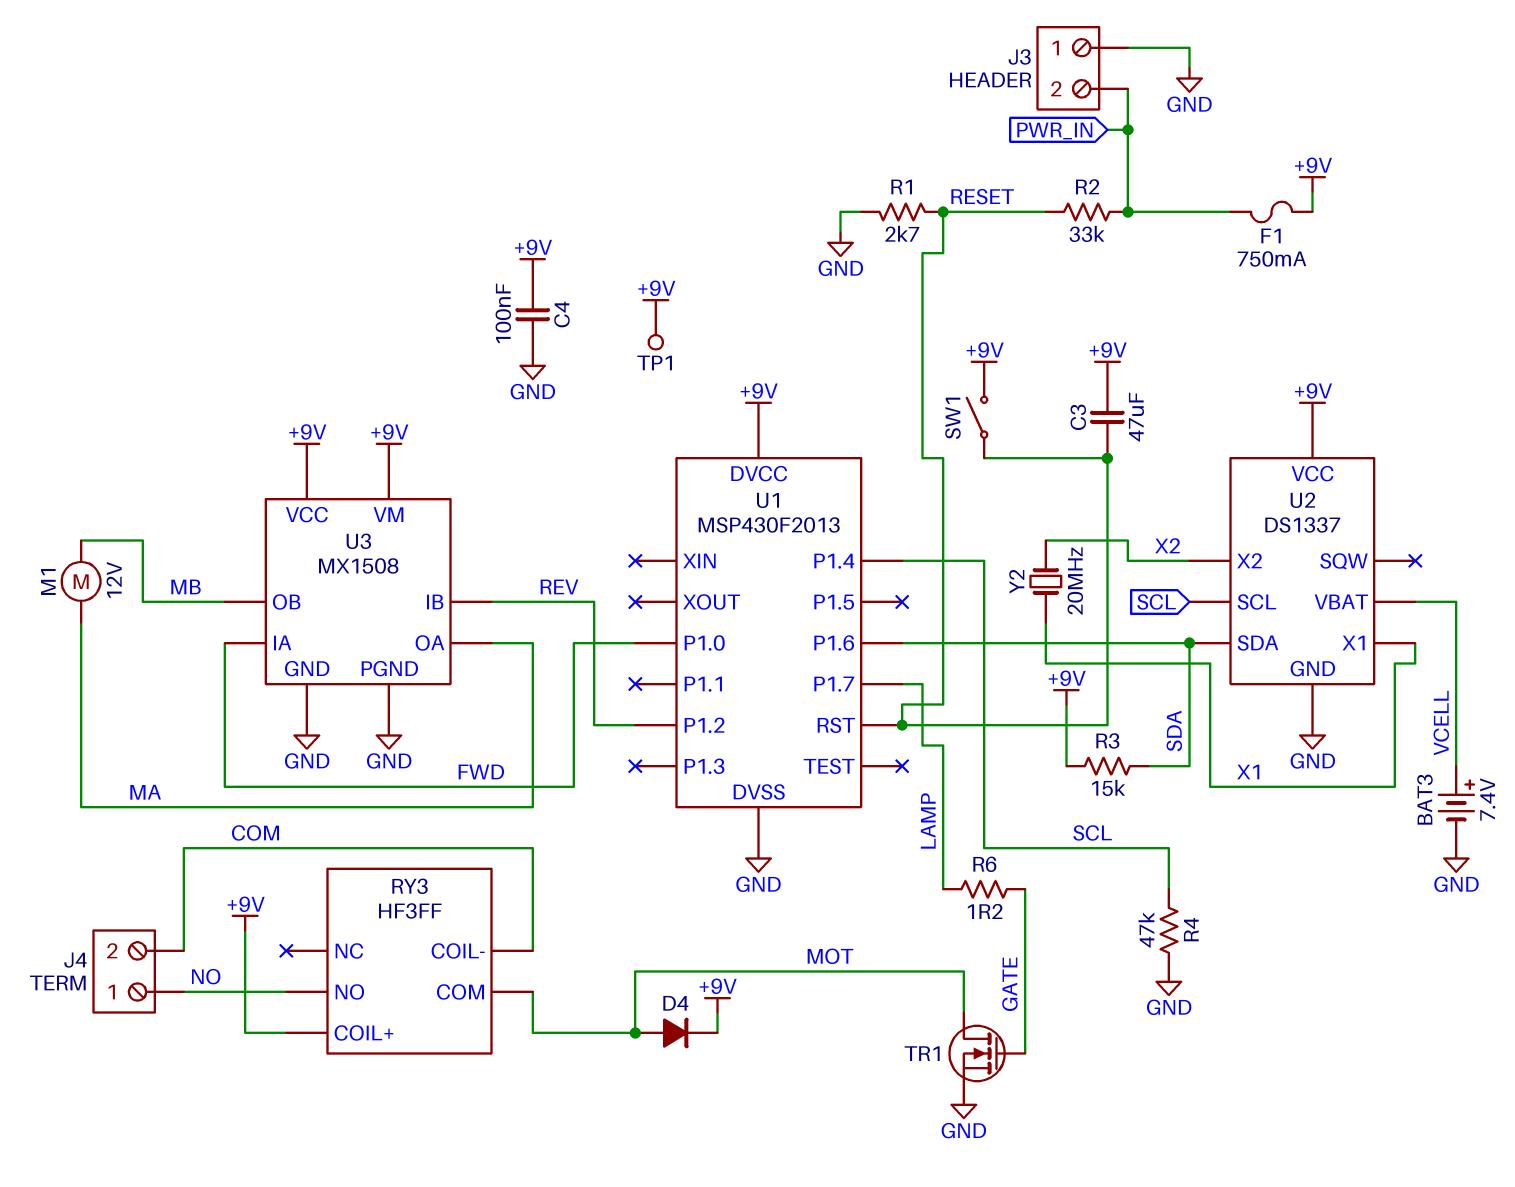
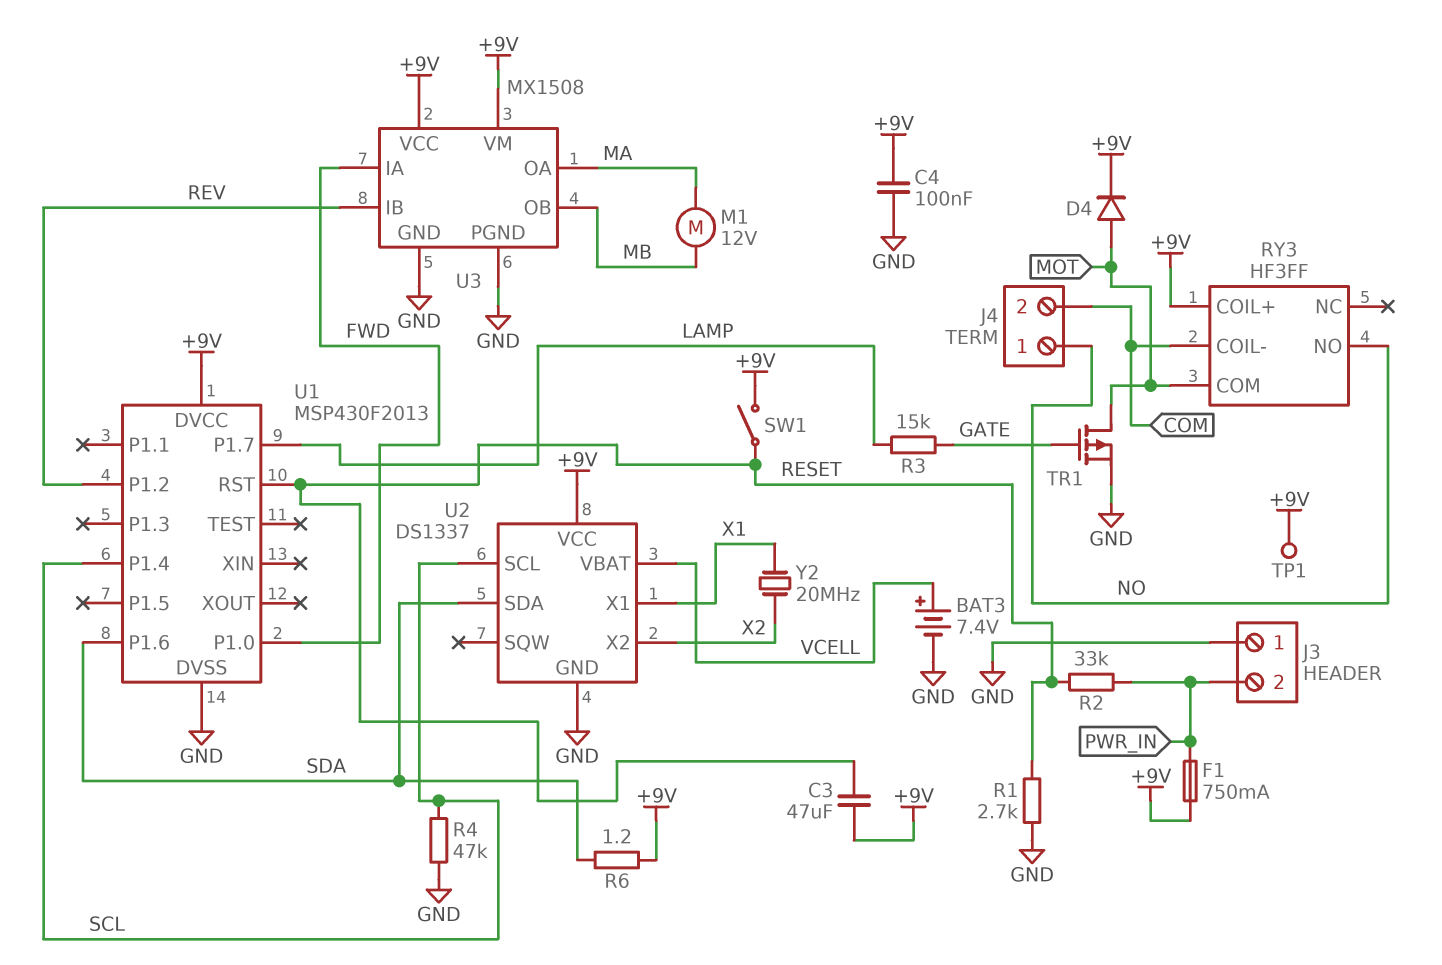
R3: 15k (+9V, SDA) -> 15k (GATE, LAMP)
R6: 1.2 (GATE, LAMP) -> 1.2 (+9V, SDA)
TR1: NMOS (G GATE, D MOT, S GND) -> PMOS (G GATE, D MOT, S GND)

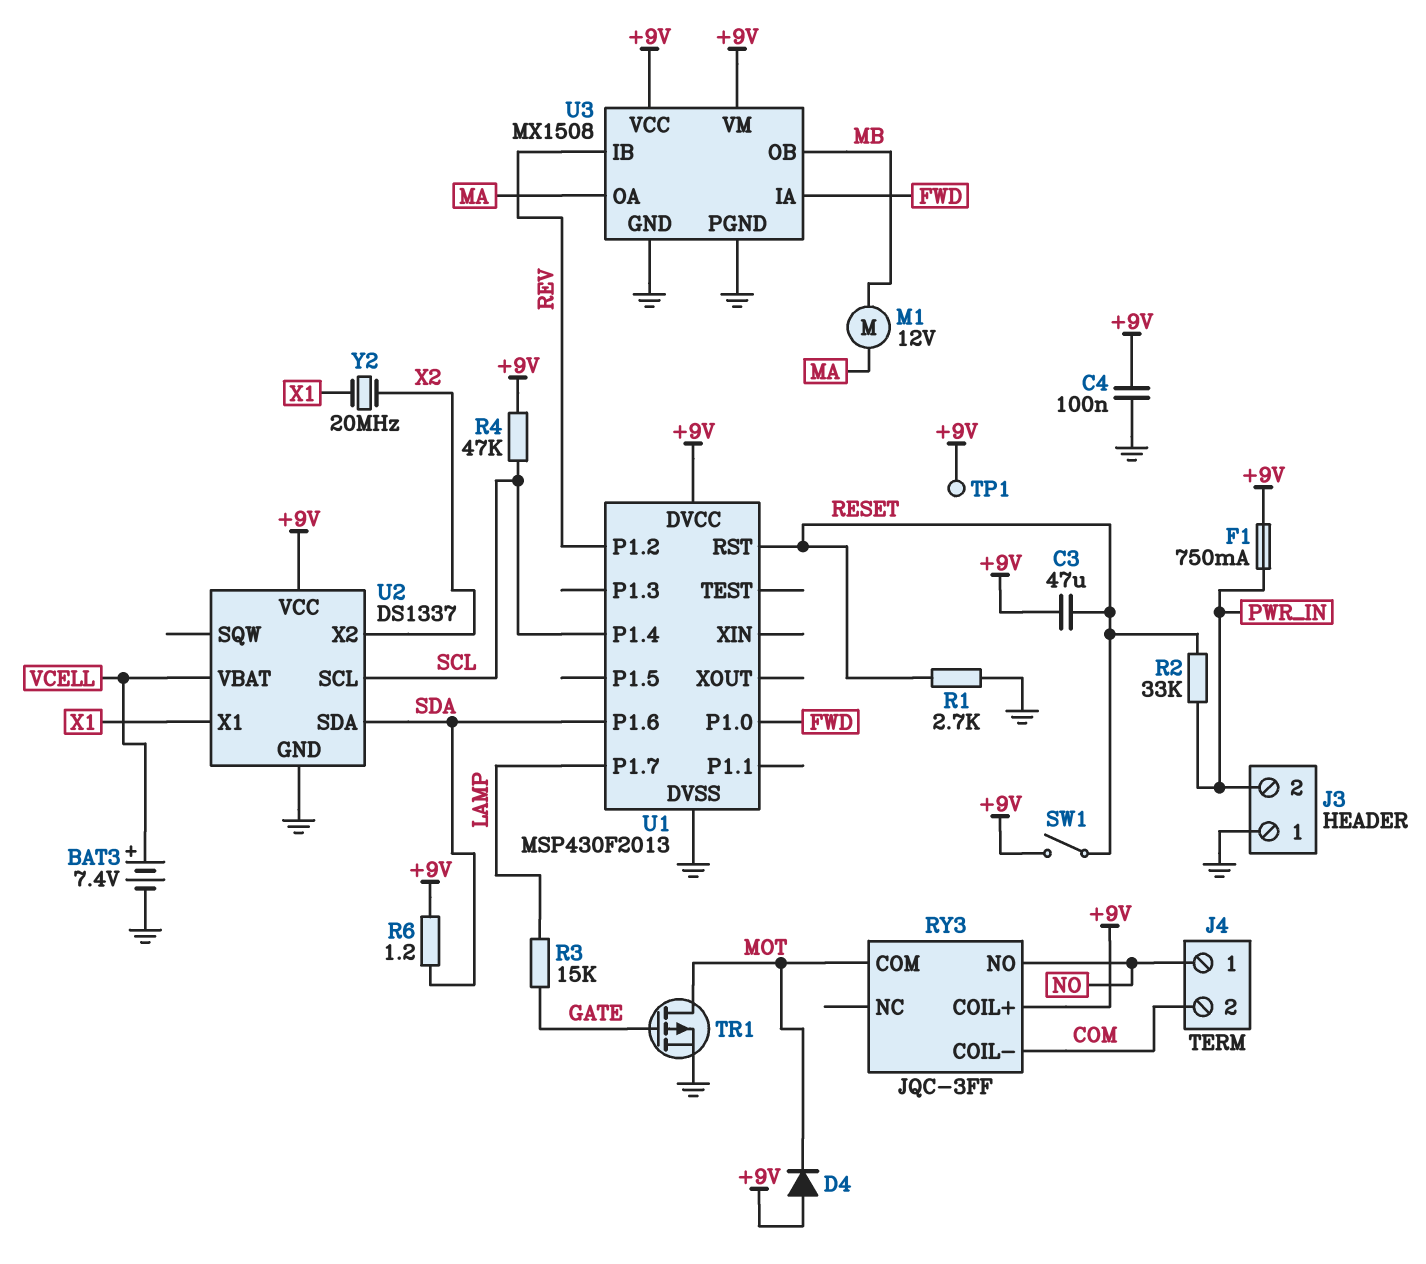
D4: diode (A MOT, K +9V) -> diode (A +9V, K MOT)
R4: 47k (GND, SCL) -> 47k (+9V, SCL)
RY3: HF3FF -> JQC-3FF

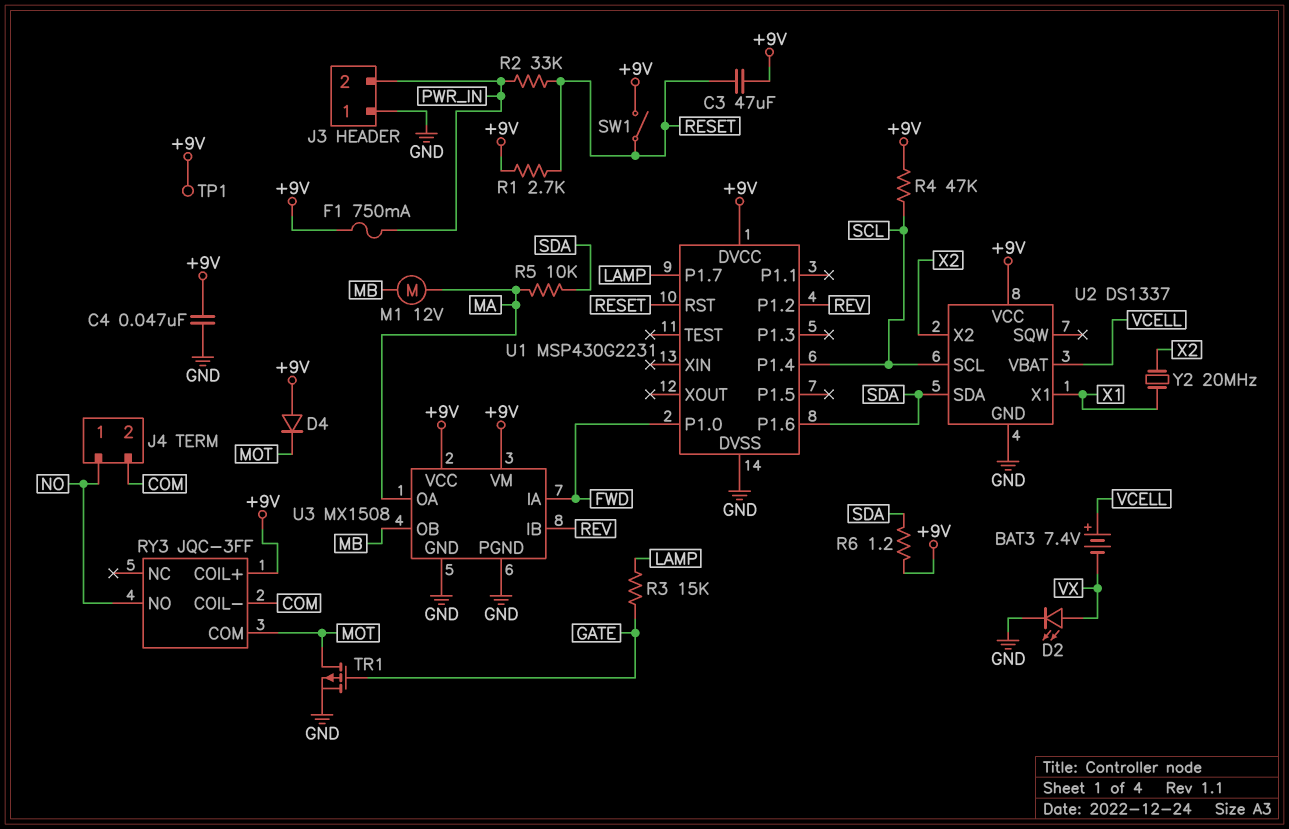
BAT3: 7.4V (plus VCELL, minus GND) -> 7.4V (plus VCELL, minus VX)
C4: 100nF (+9V, GND) -> 47nF (+9V, GND)
D2: none -> LED (A VX, K GND)
R1: 2.7k (GND, RESET) -> 2.7k (+9V, RESET)
R5: none -> 10k (MA, SDA)
U1: MSP430F2013 -> MSP430G2231

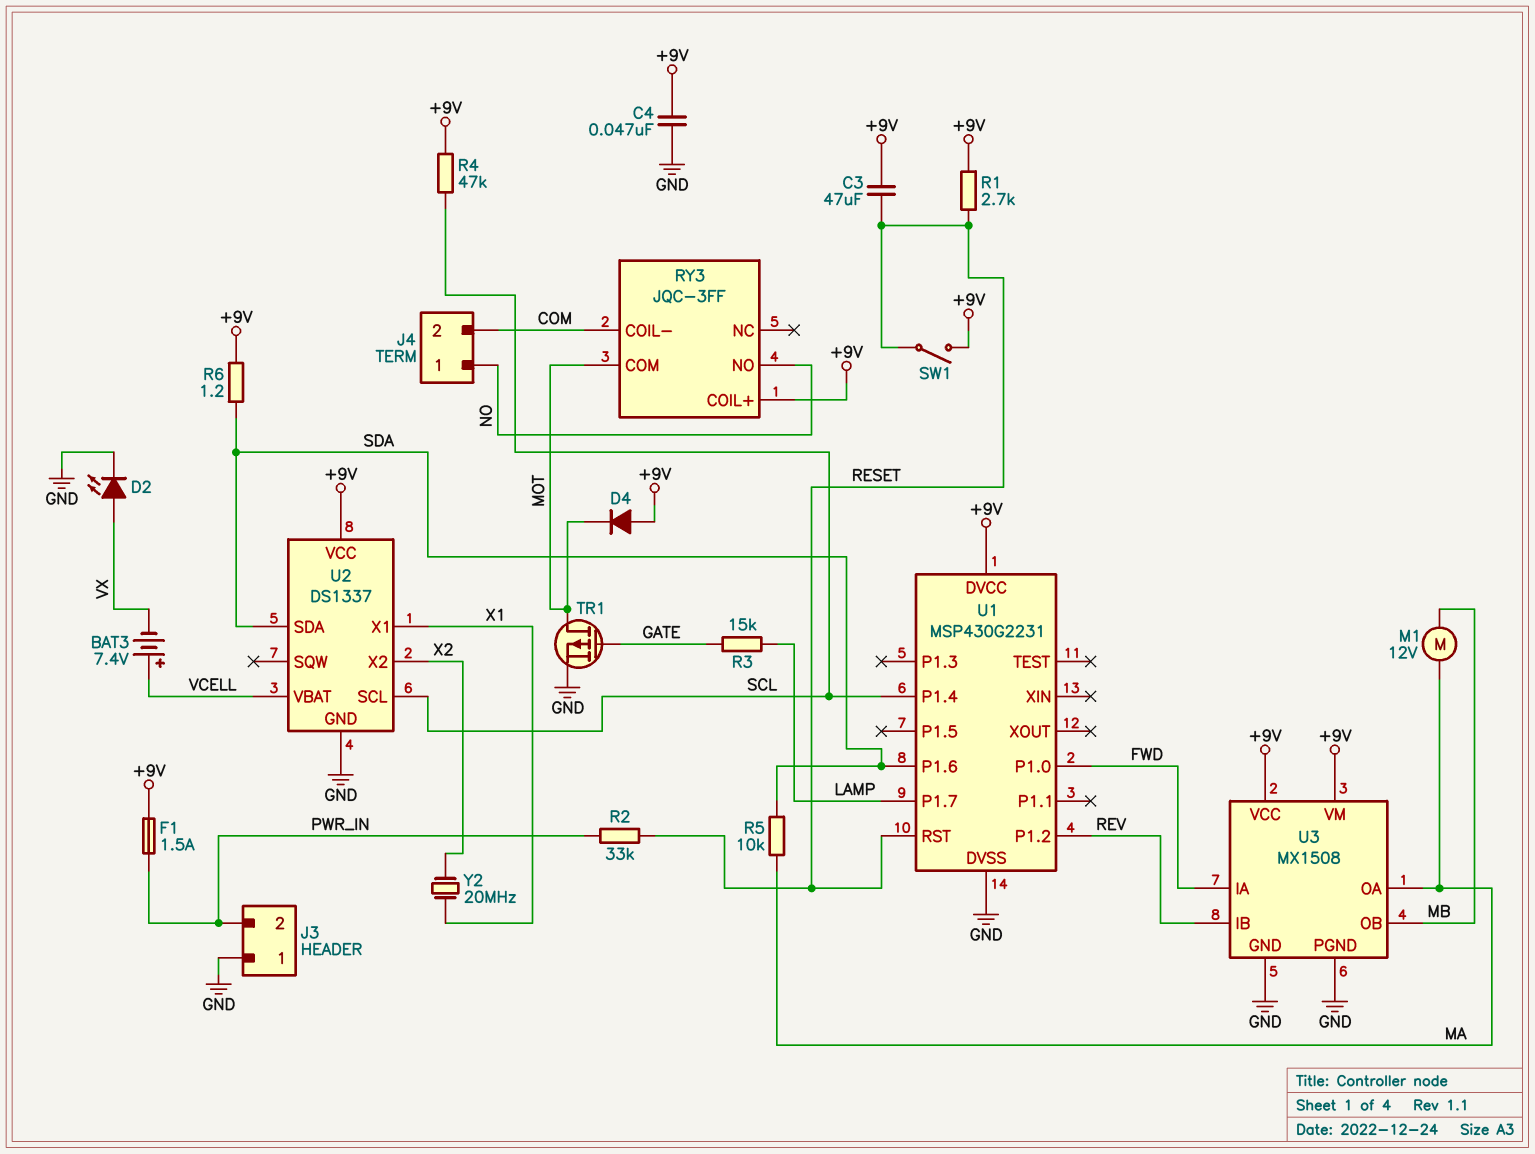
F1: 750mA (+9V, PWR_IN) -> 1.5A (+9V, PWR_IN)
TP1: test point (+9V) -> none

